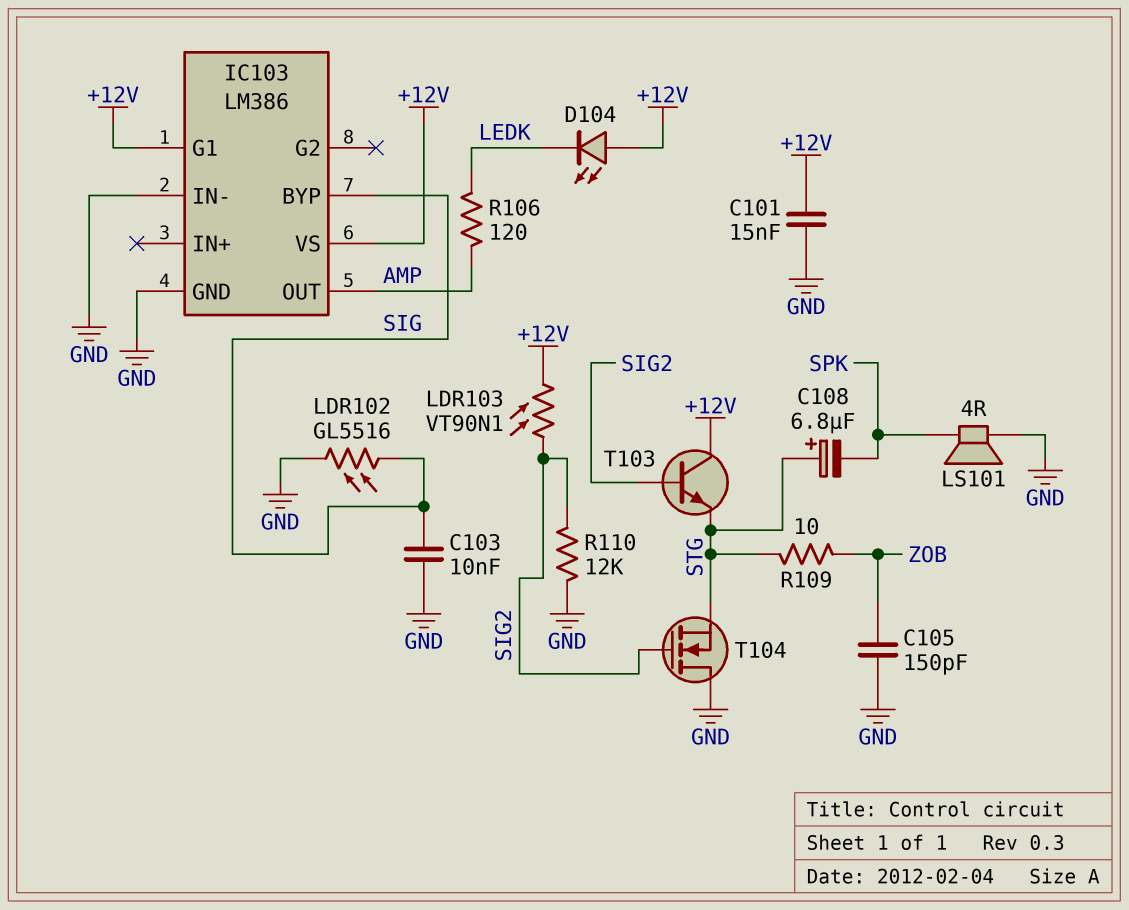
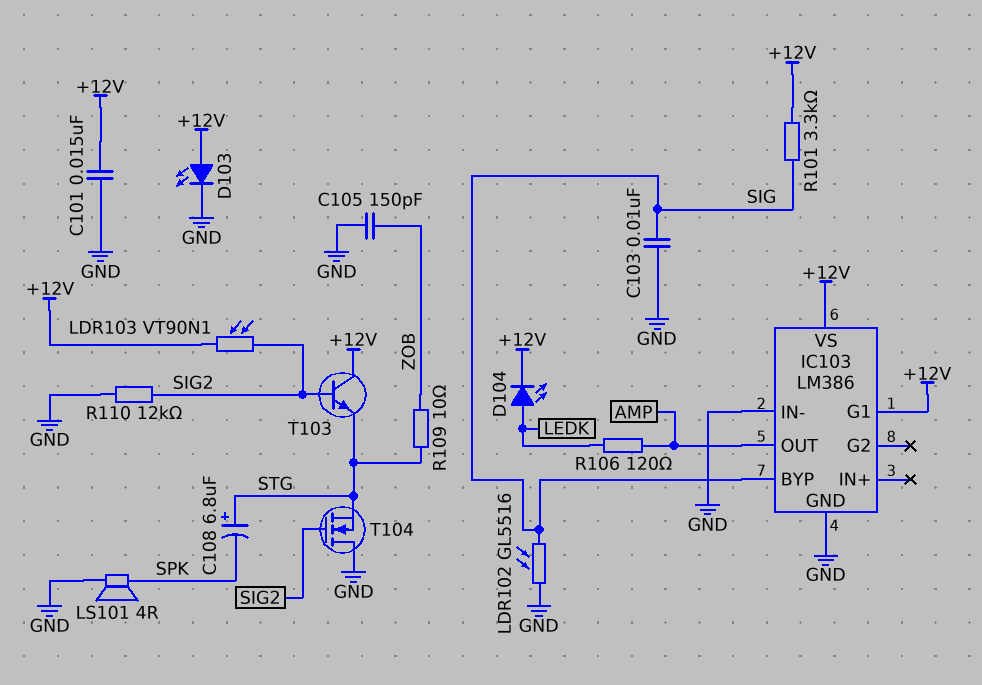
D103: none -> LED (A +12V, K GND)
D104: LED (A +12V, K LEDK) -> LED (A LEDK, K +12V)
R101: none -> 3.3k (+12V, SIG)

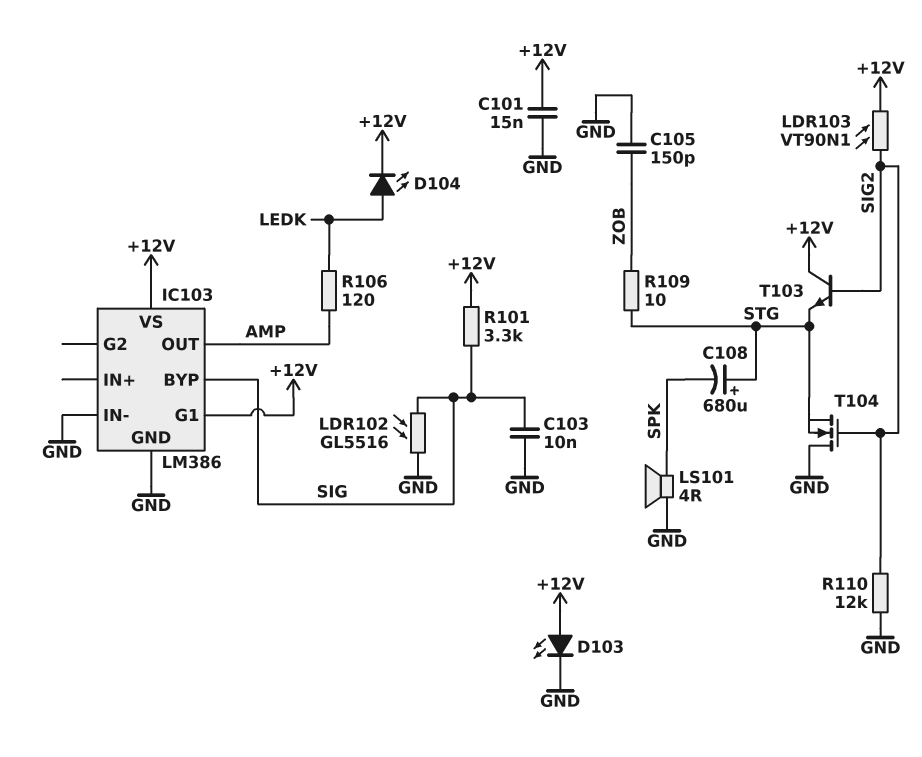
C108: 6.8uF (plus STG, minus SPK) -> 680uF (plus STG, minus SPK)

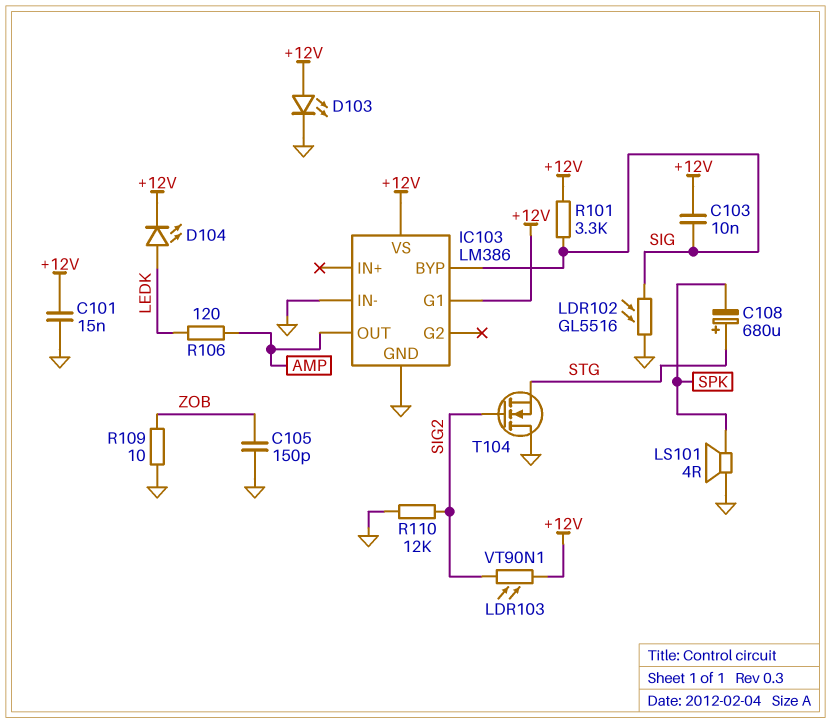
C103: 10nF (GND, SIG) -> 10nF (+12V, SIG)
R109: 10 (STG, ZOB) -> 10 (GND, ZOB)
T103: NPN (B SIG2, C +12V, E STG) -> none

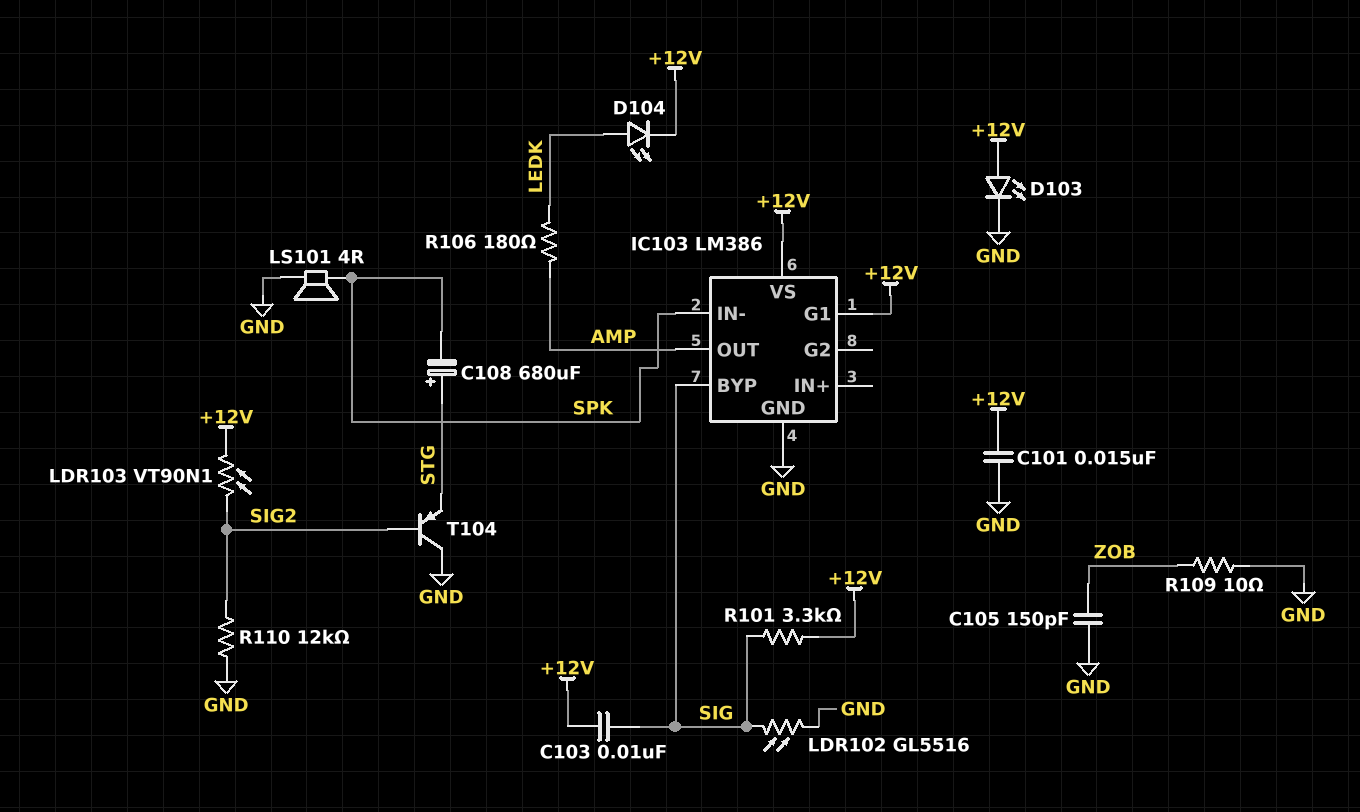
IC103 pin IN-: GND -> SPK
R106: 120 (AMP, LEDK) -> 180 (AMP, LEDK)
T104: NMOS (G SIG2, D GND, S STG) -> PNP (B SIG2, C GND, E STG)

